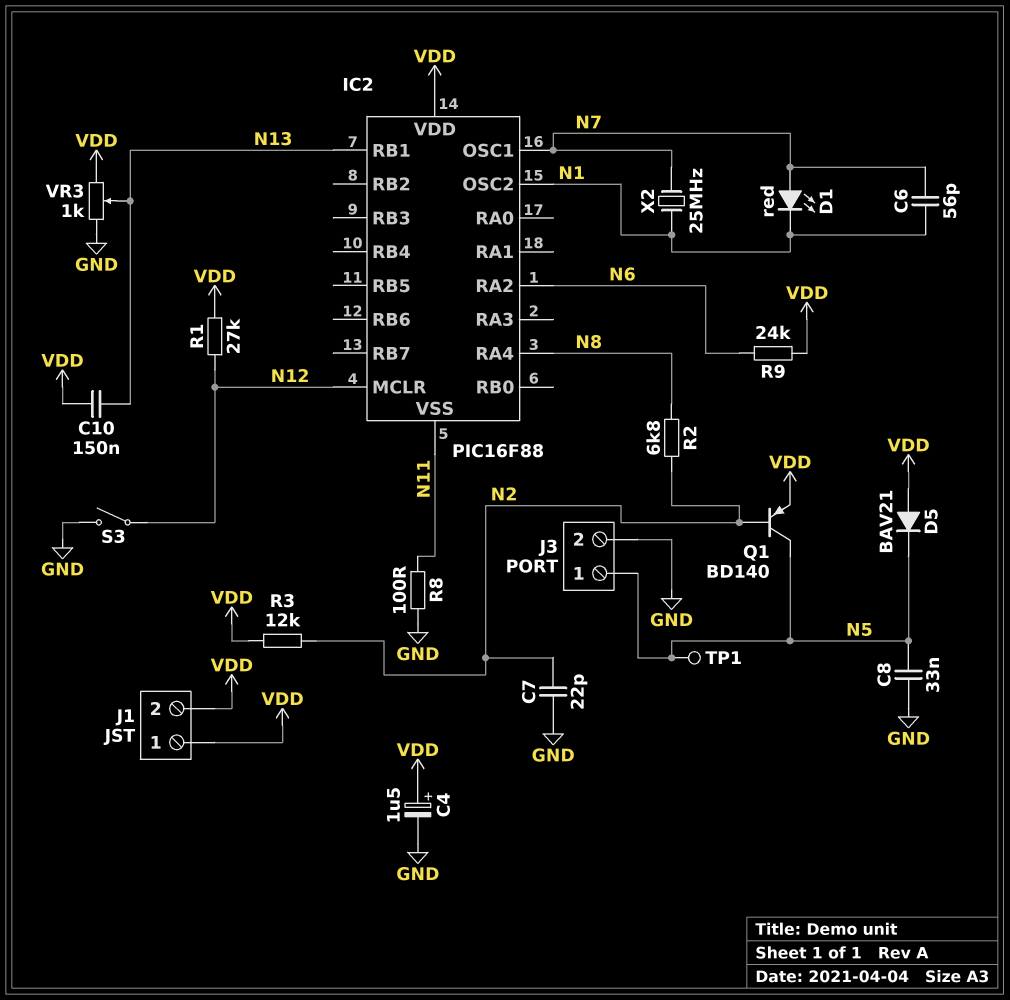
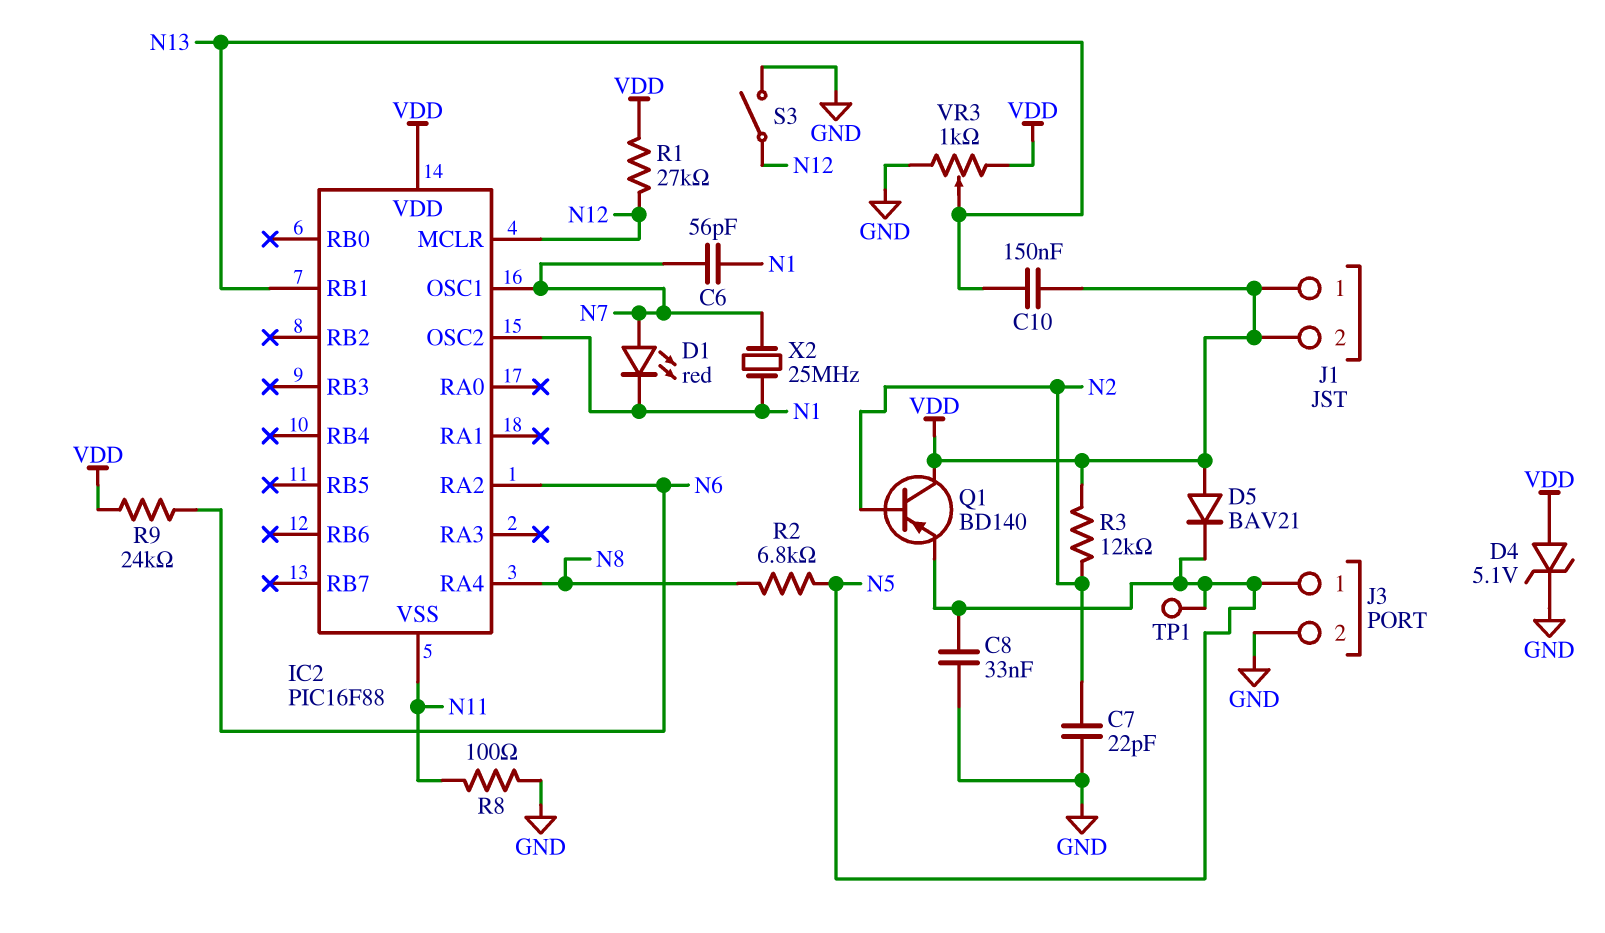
C4: 1.5uF (plus VDD, minus GND) -> none
D4: none -> zener 5.1V (A VDD, K GND)
Q1: PNP BD140 (B N2, C N5, E VDD) -> PNP BD140 (B N2, C VDD, E N5)
R2: 6.8k (N2, N8) -> 6.8k (N5, N8)

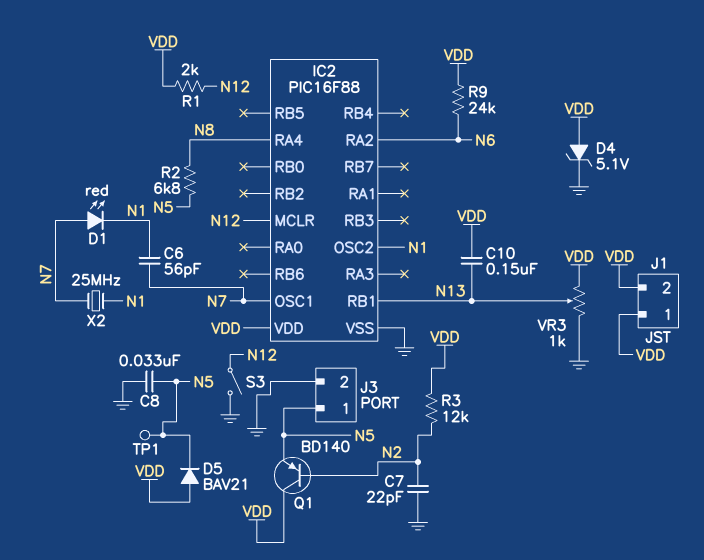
IC2 pin VSS: N11 -> GND
R1: 27k (N12, VDD) -> 2k (N12, VDD)
R8: 100 (GND, N11) -> none

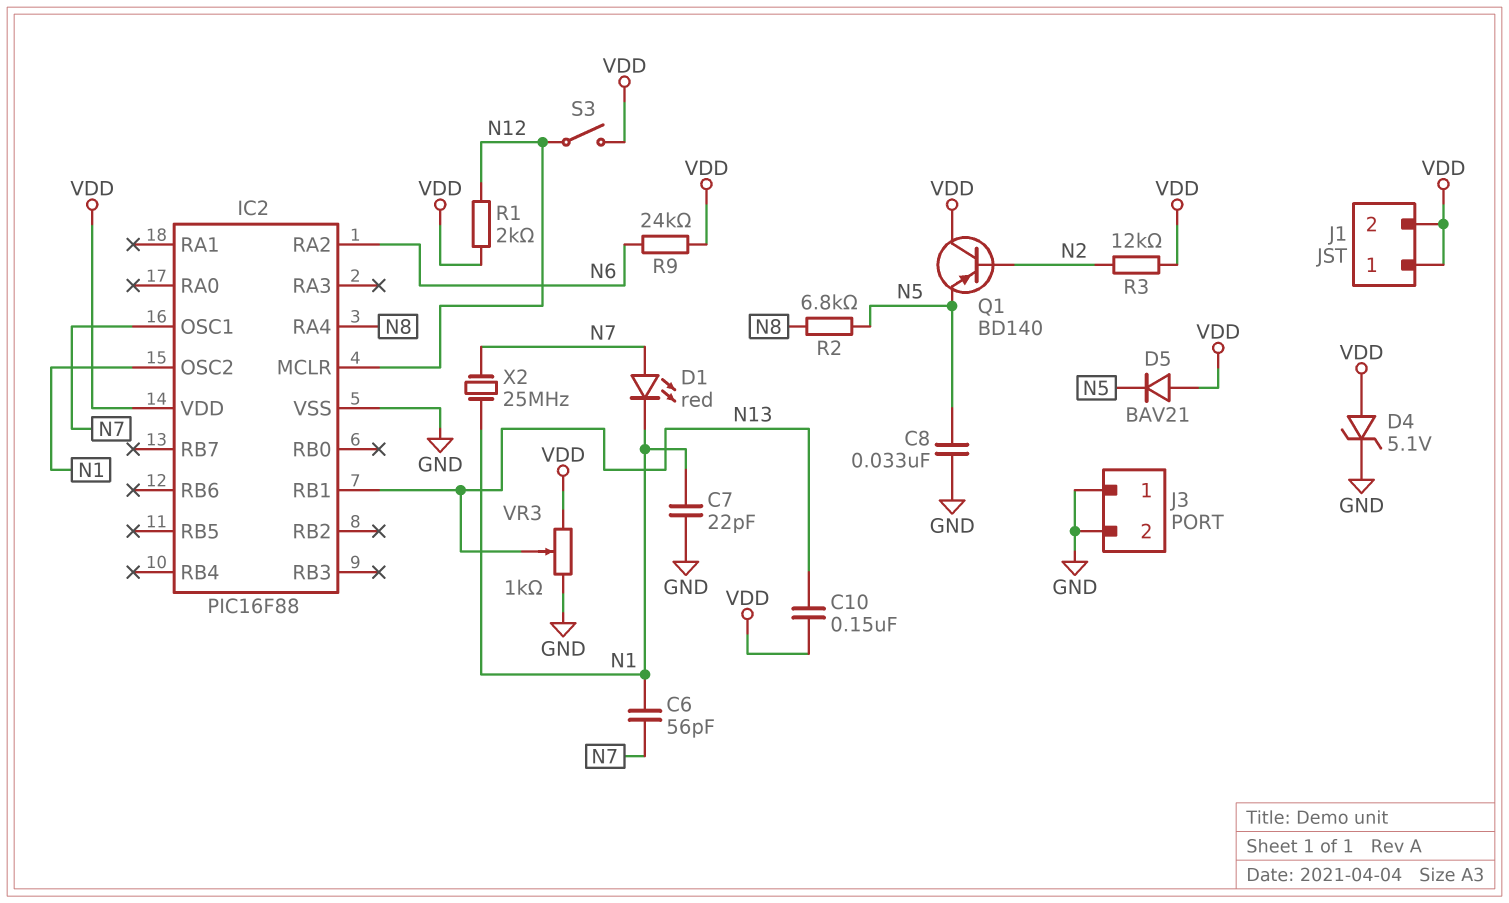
C7: 22pF (GND, N2) -> 22pF (GND, N1)
J3 pin 1: N5 -> GND
S3: switch (GND, N12) -> switch (N12, VDD)
TP1: test point (N5) -> none

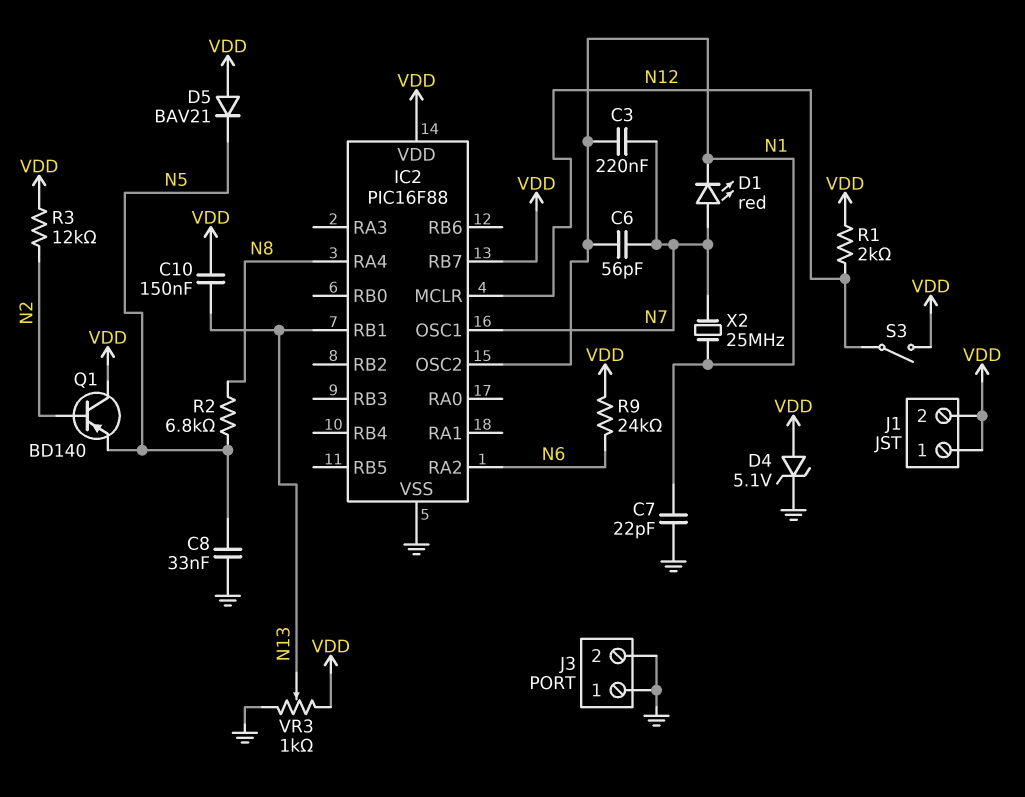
C3: none -> 220nF (N1, N7)
IC2 pin RB7: none -> VDD

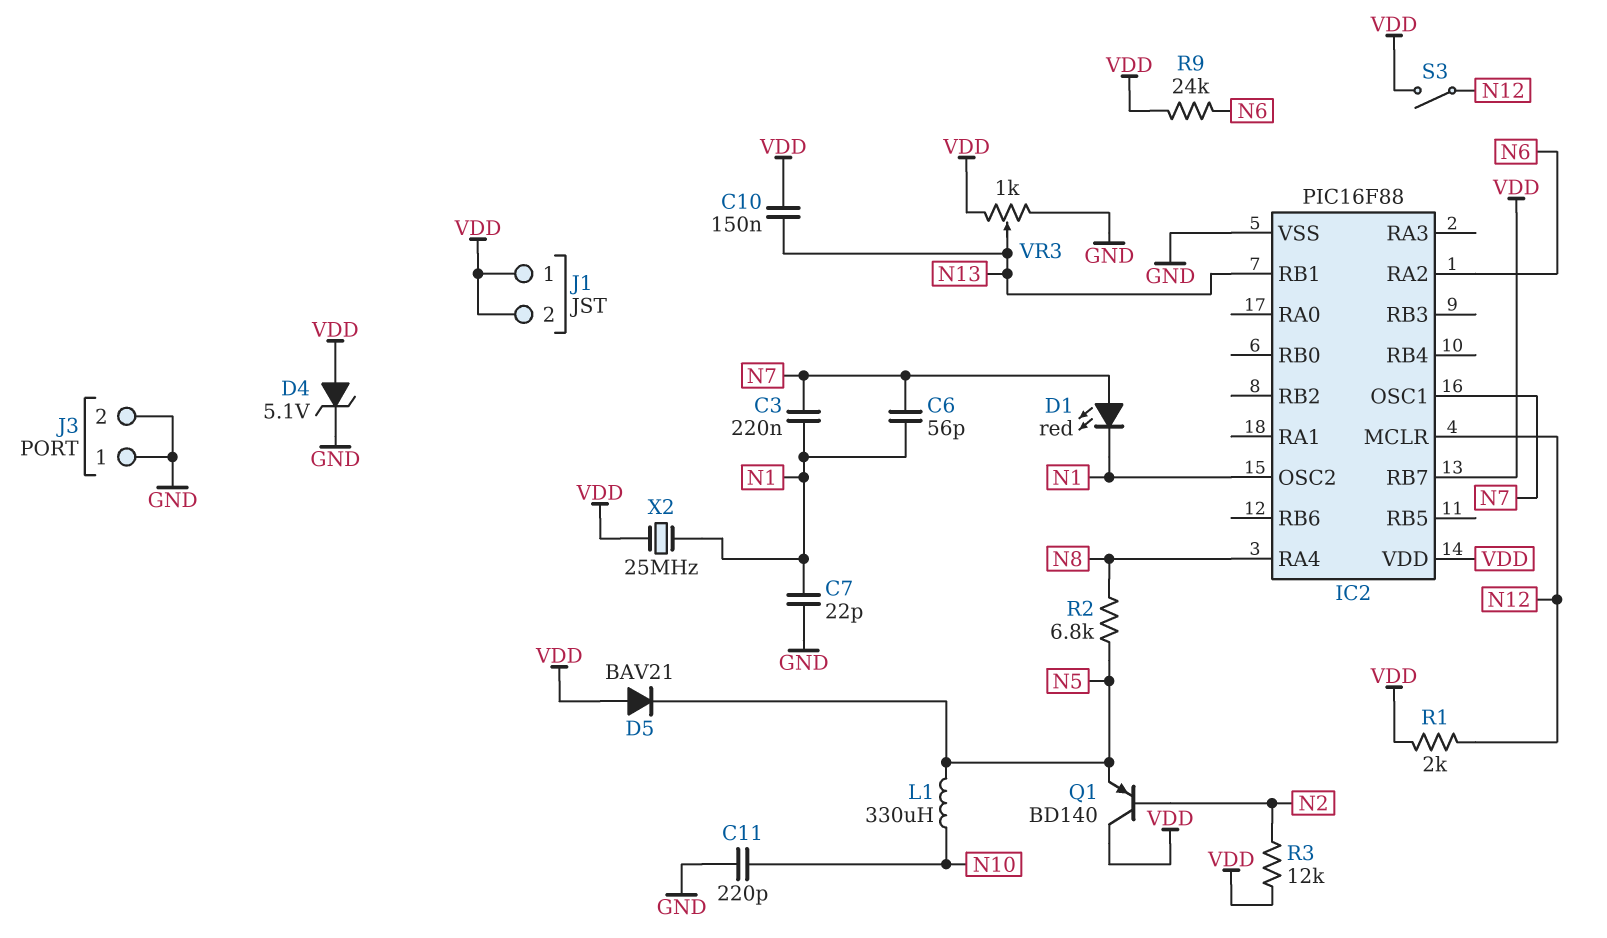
C8: 33nF (GND, N5) -> none
C11: none -> 220pF (GND, N10)
L1: none -> 330uH (N5, N10)
X2: 25MHz (N1, N7) -> 25MHz (N1, VDD)

